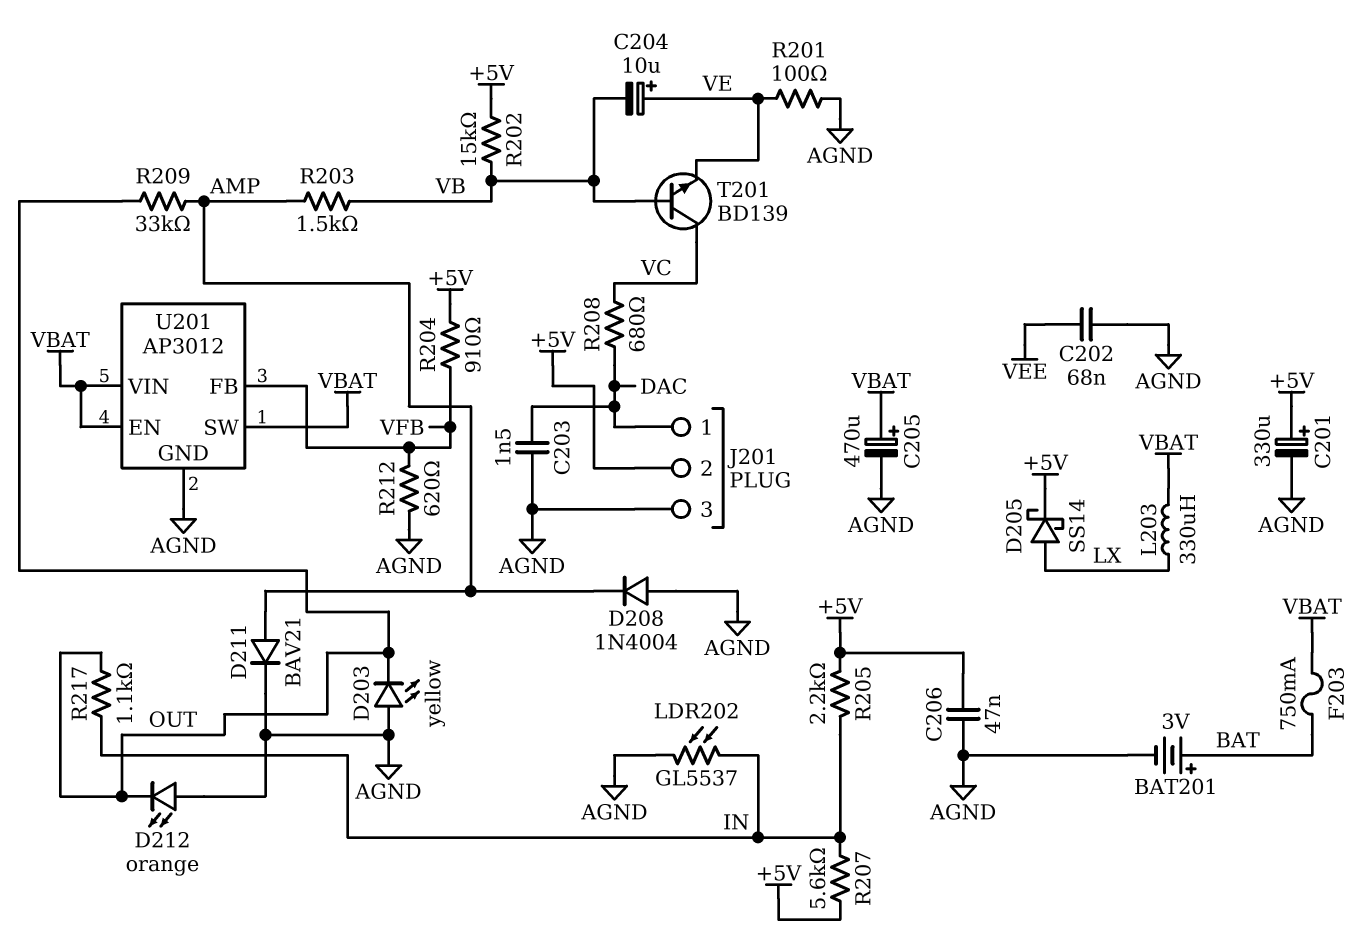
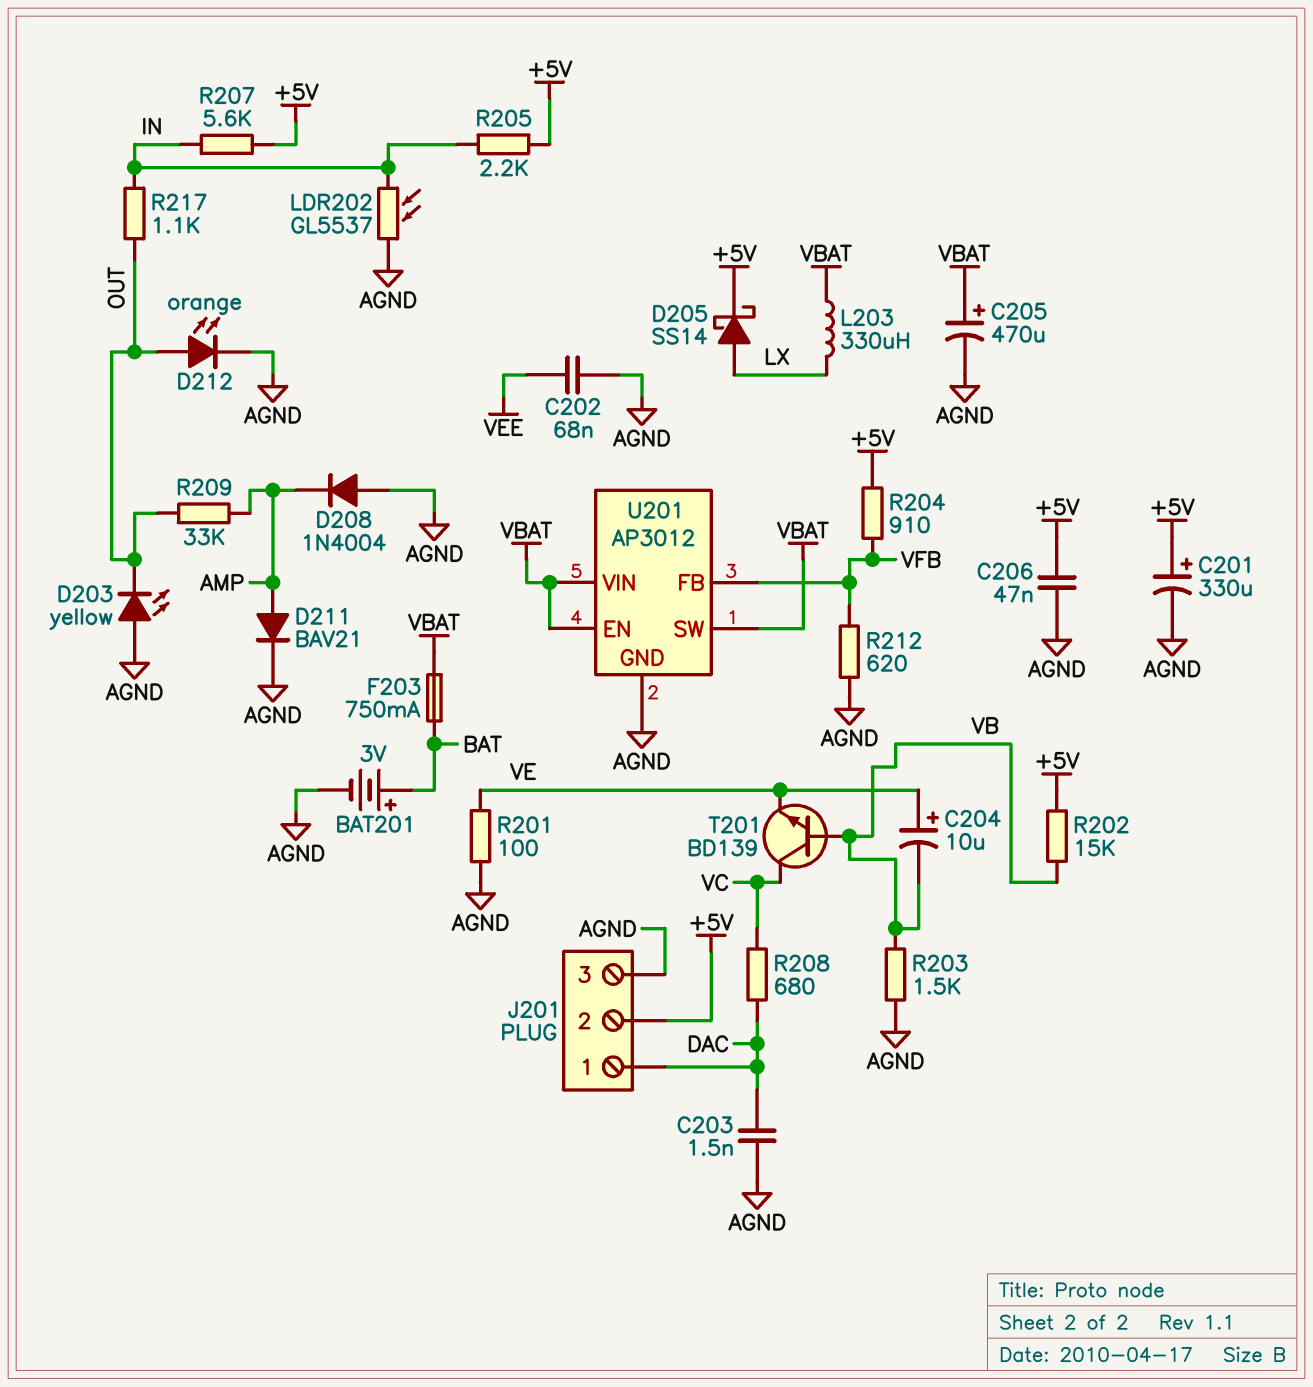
D212: LED orange (A AGND, K OUT) -> LED orange (A OUT, K AGND)
R203: 1.5k (AMP, VB) -> 1.5k (AGND, VB)

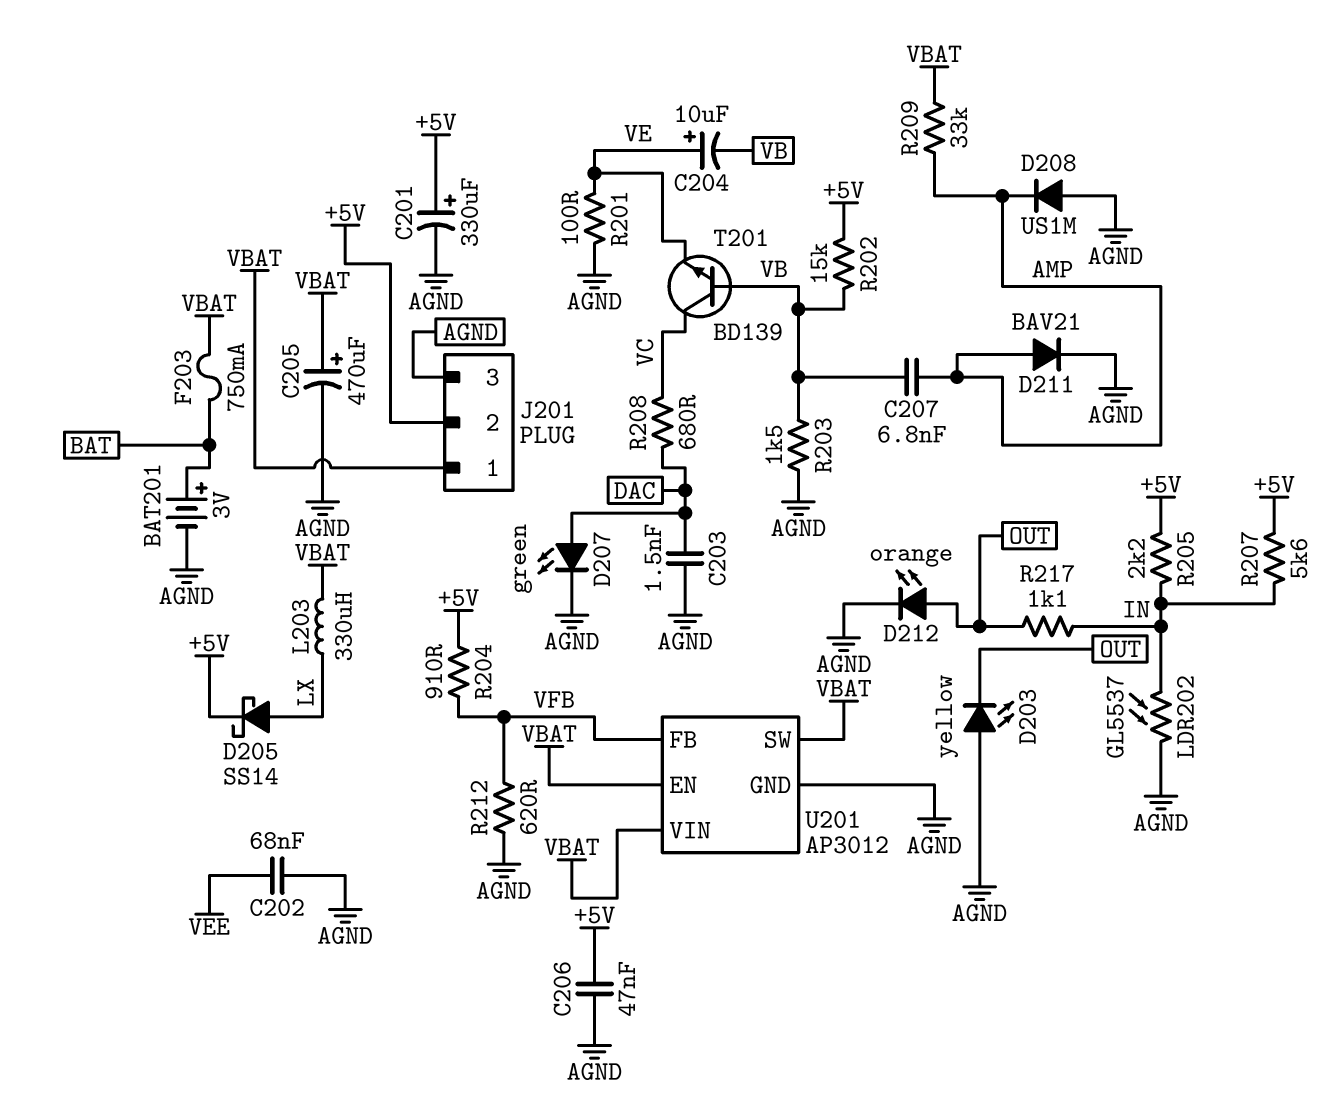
C207: none -> 6.8nF (AMP, VB)
D207: none -> LED green (A DAC, K AGND)
D208: diode 1N4004 (A AGND, K AMP) -> diode US1M (A AGND, K AMP)
J201 pin 1: DAC -> VBAT
R209: 33k (AMP, OUT) -> 33k (AMP, VBAT)

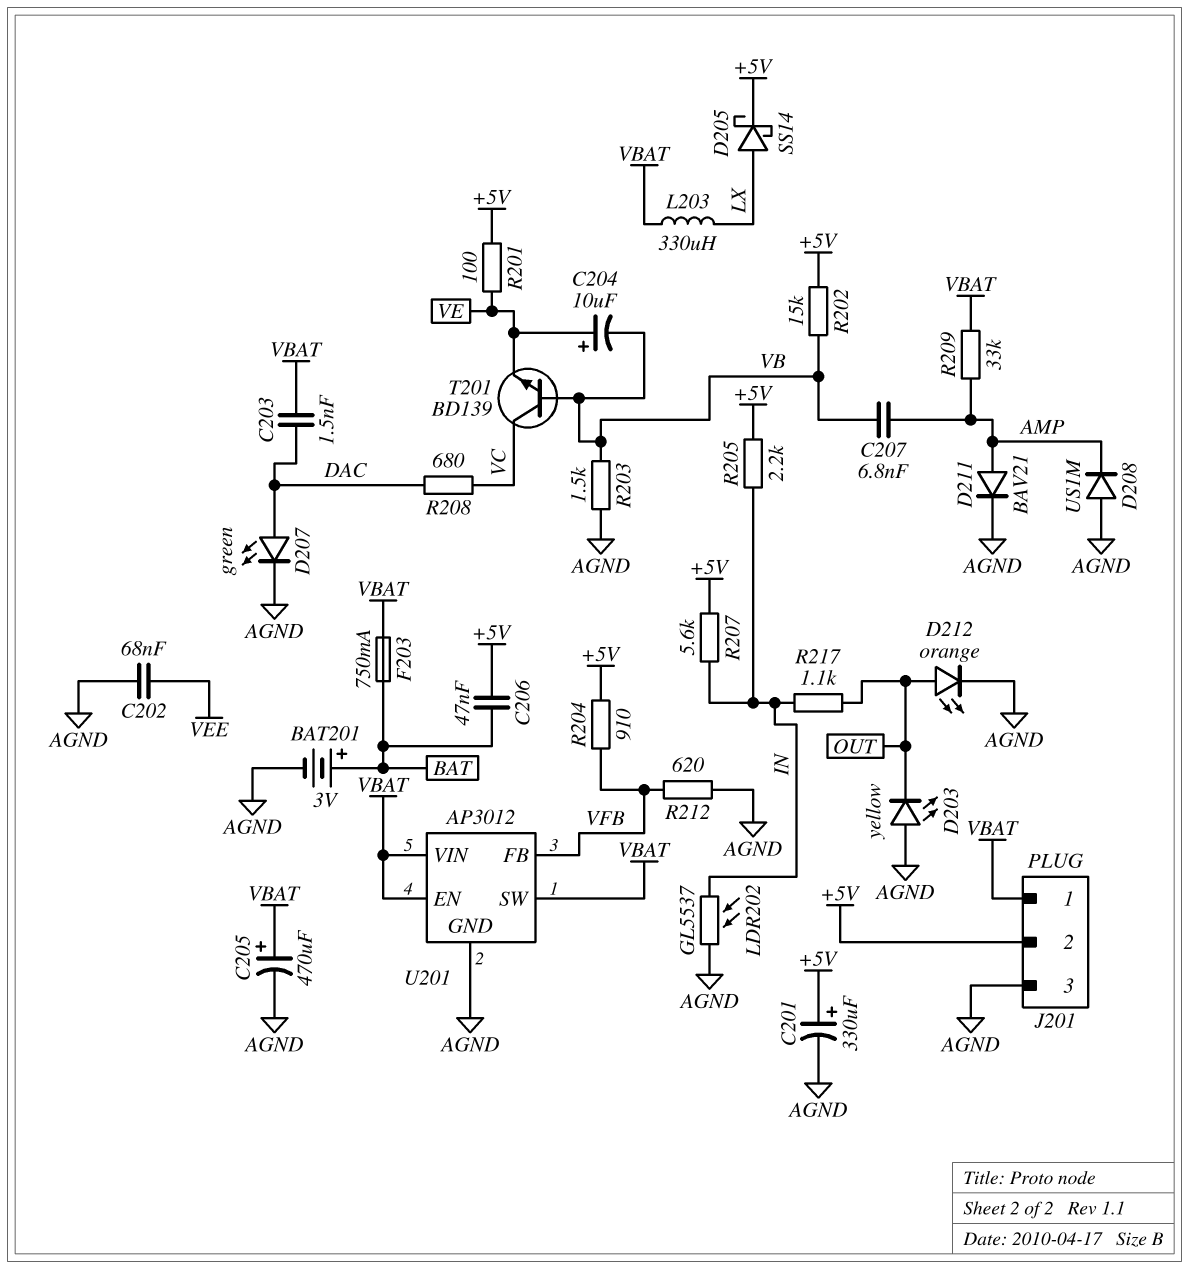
C203: 1.5nF (AGND, DAC) -> 1.5nF (DAC, VBAT)
C206: 47nF (+5V, AGND) -> 47nF (+5V, BAT)
R201: 100 (AGND, VE) -> 100 (+5V, VE)

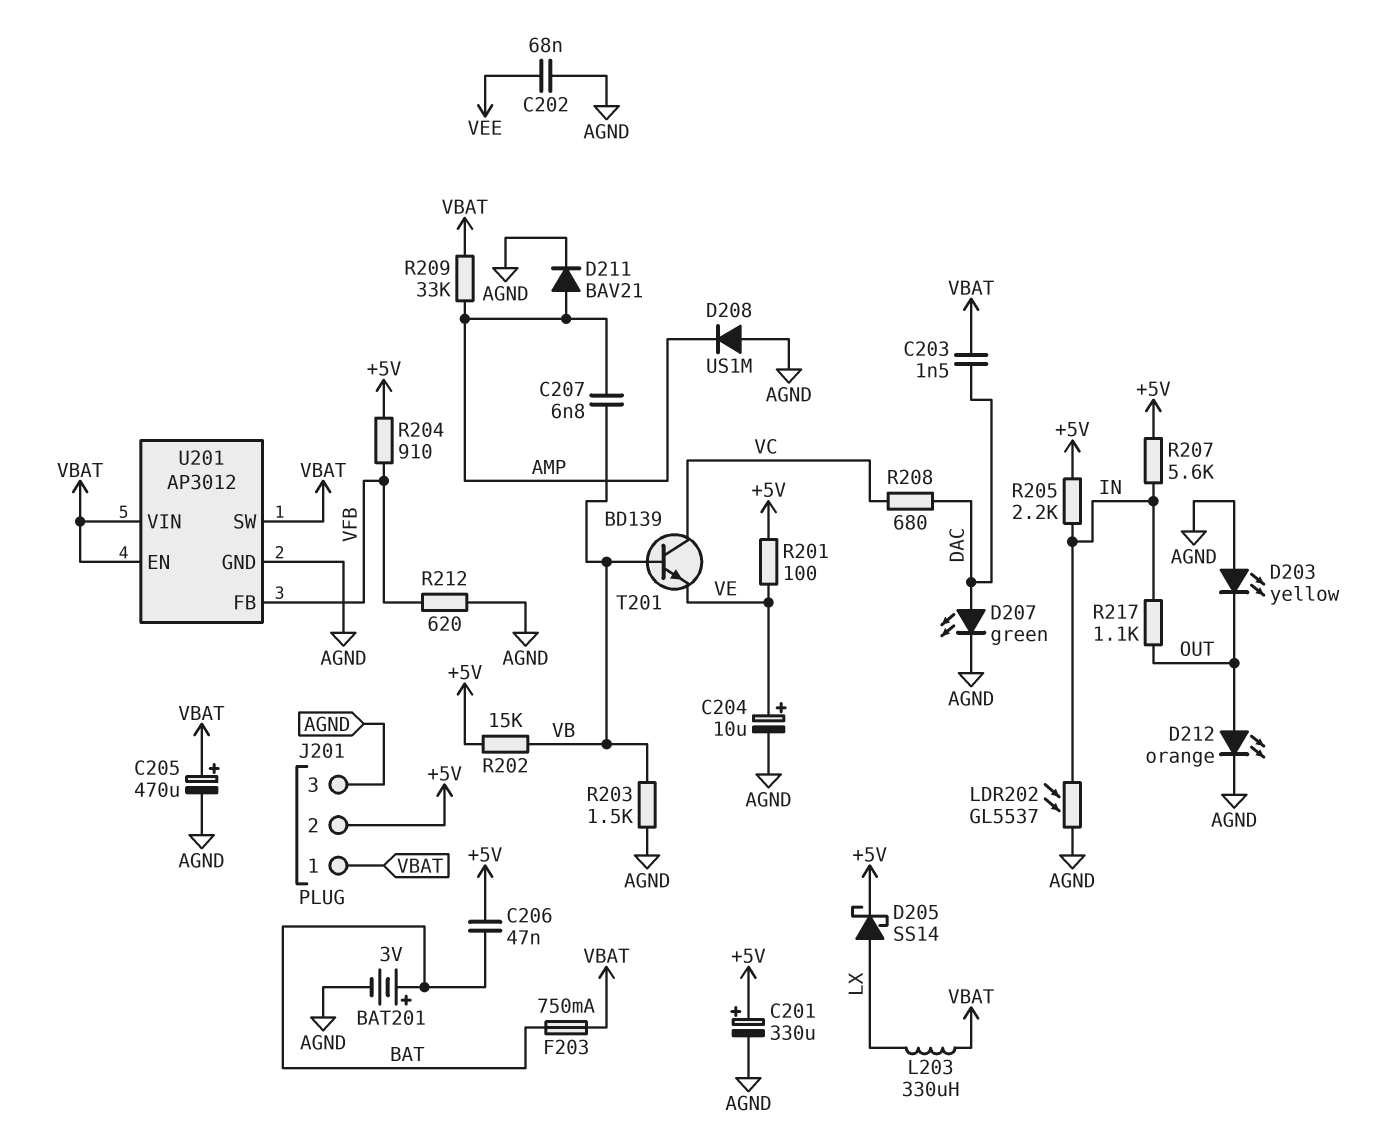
C204: 10uF (plus VE, minus VB) -> 10uF (plus VE, minus AGND)

